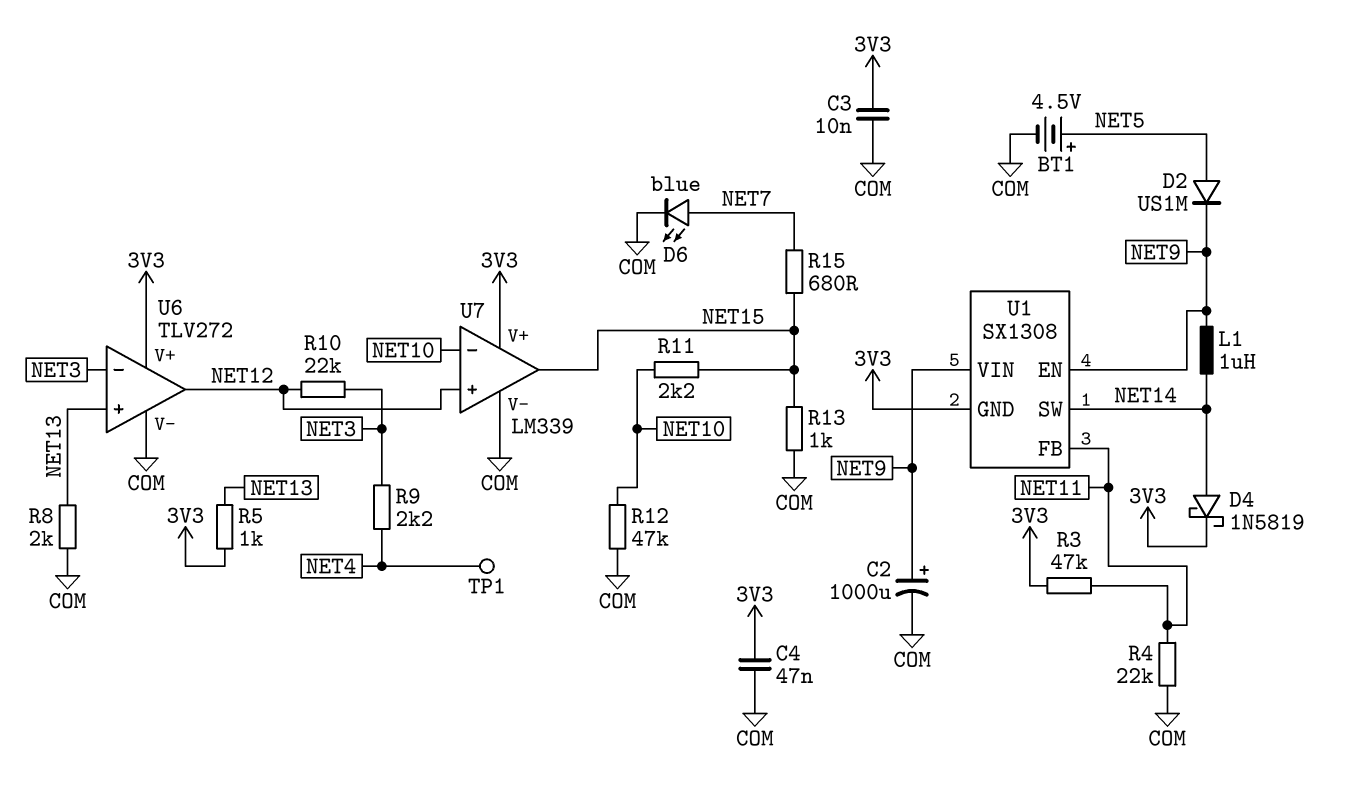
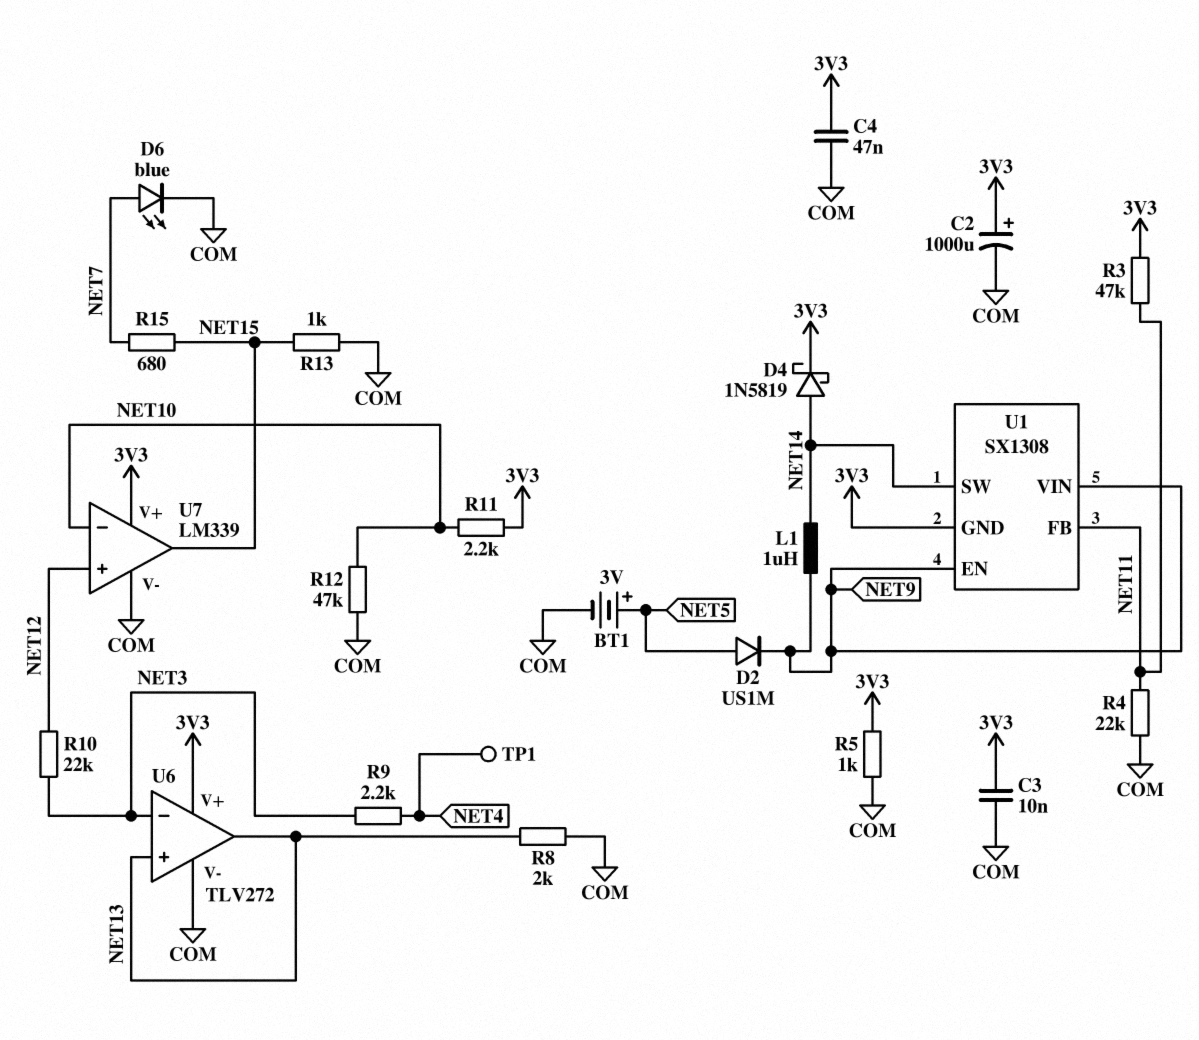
BT1: 4.5V (plus NET5, minus COM) -> 3V (plus NET5, minus COM)
C2: 1000uF (plus NET9, minus COM) -> 1000uF (plus 3V3, minus COM)
R5: 1k (3V3, NET13) -> 1k (3V3, COM)
R11: 2.2k (NET10, NET15) -> 2.2k (3V3, NET10)
U6 pin out: NET12 -> NET13

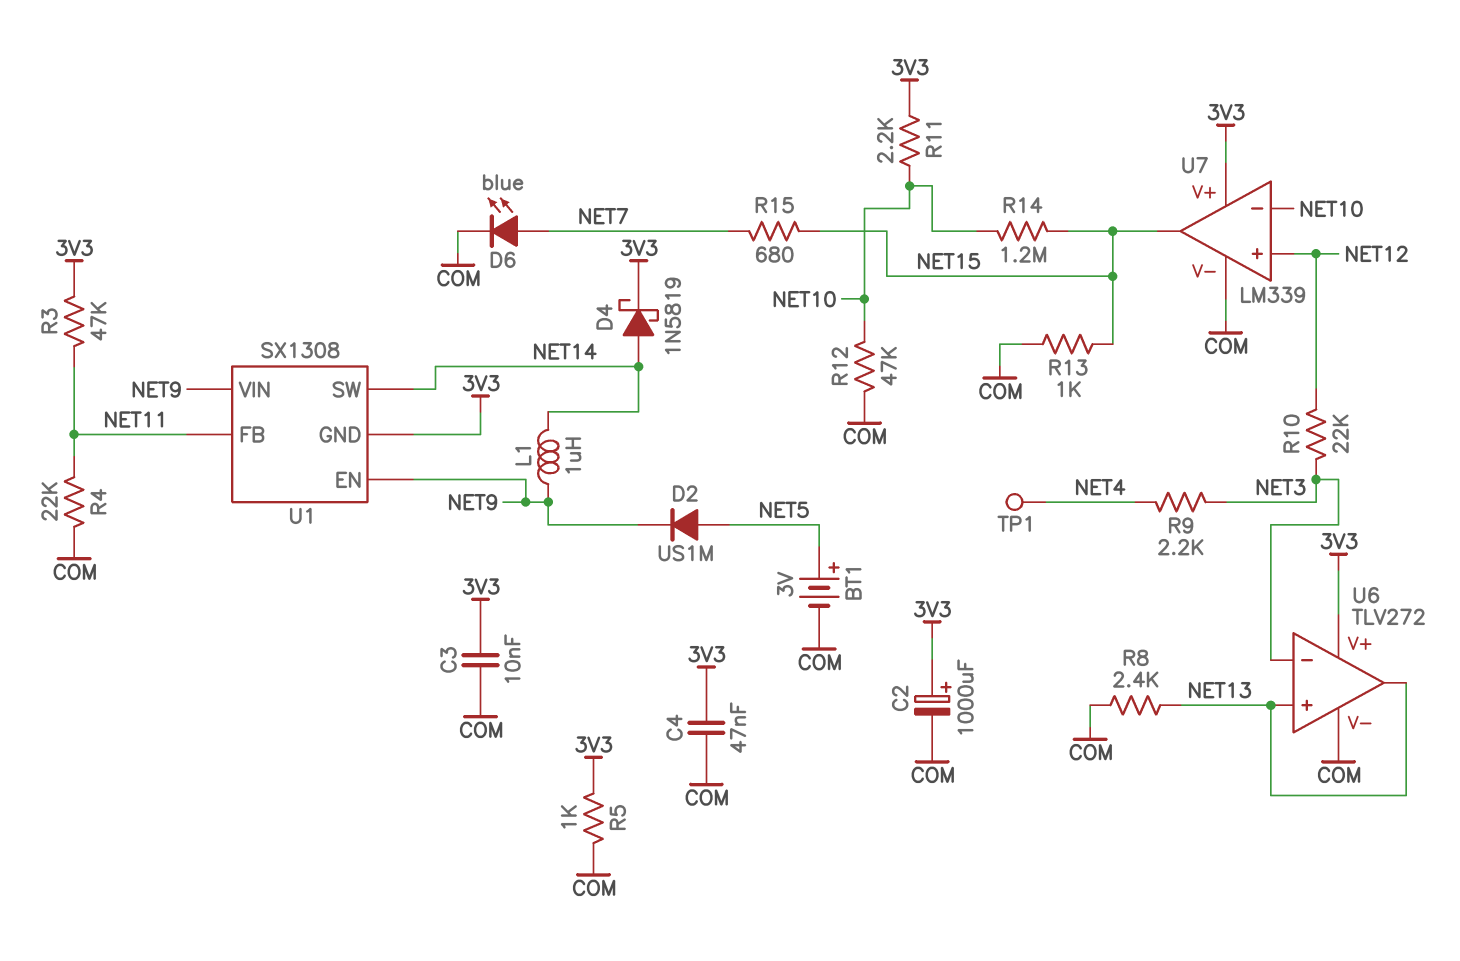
R8: 2k (COM, NET13) -> 2.4k (COM, NET13)
R14: none -> 1.2M (NET10, NET15)

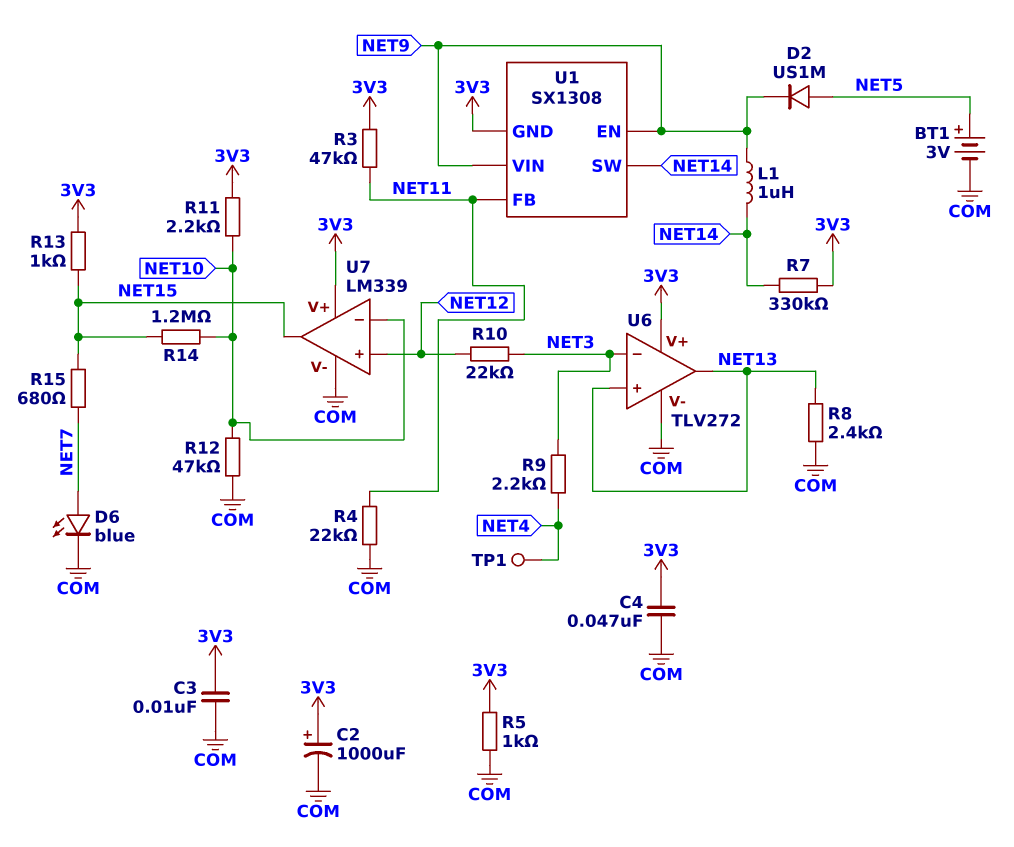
D4: schottky 1N5819 (A NET14, K 3V3) -> none
R7: none -> 330k (3V3, NET14)
R13: 1k (COM, NET15) -> 1k (3V3, NET15)

